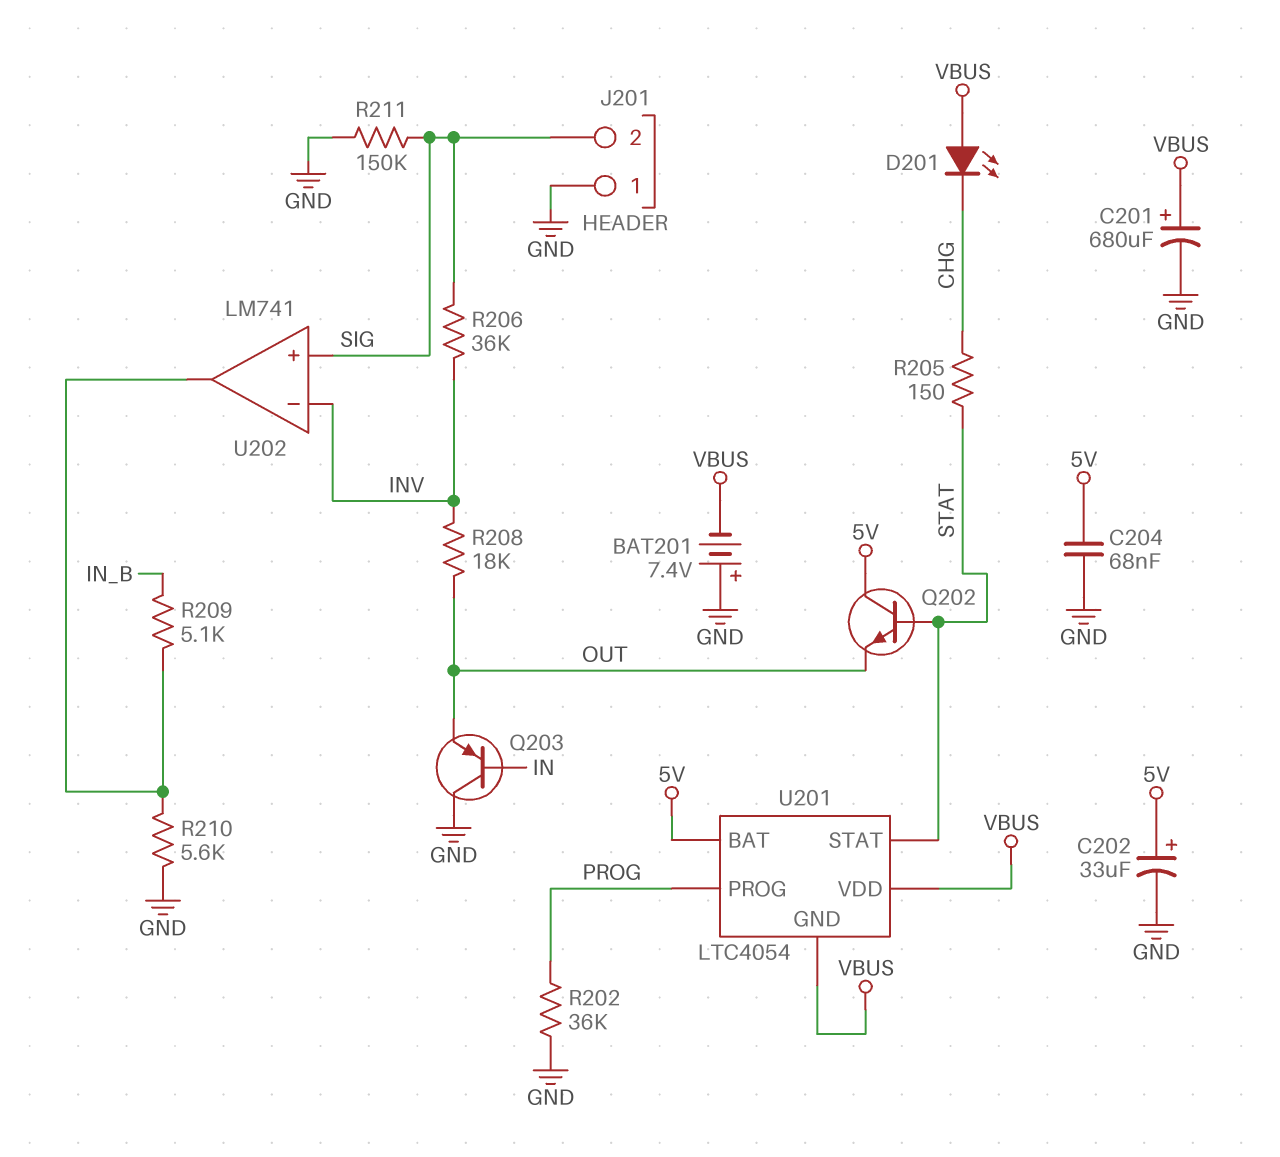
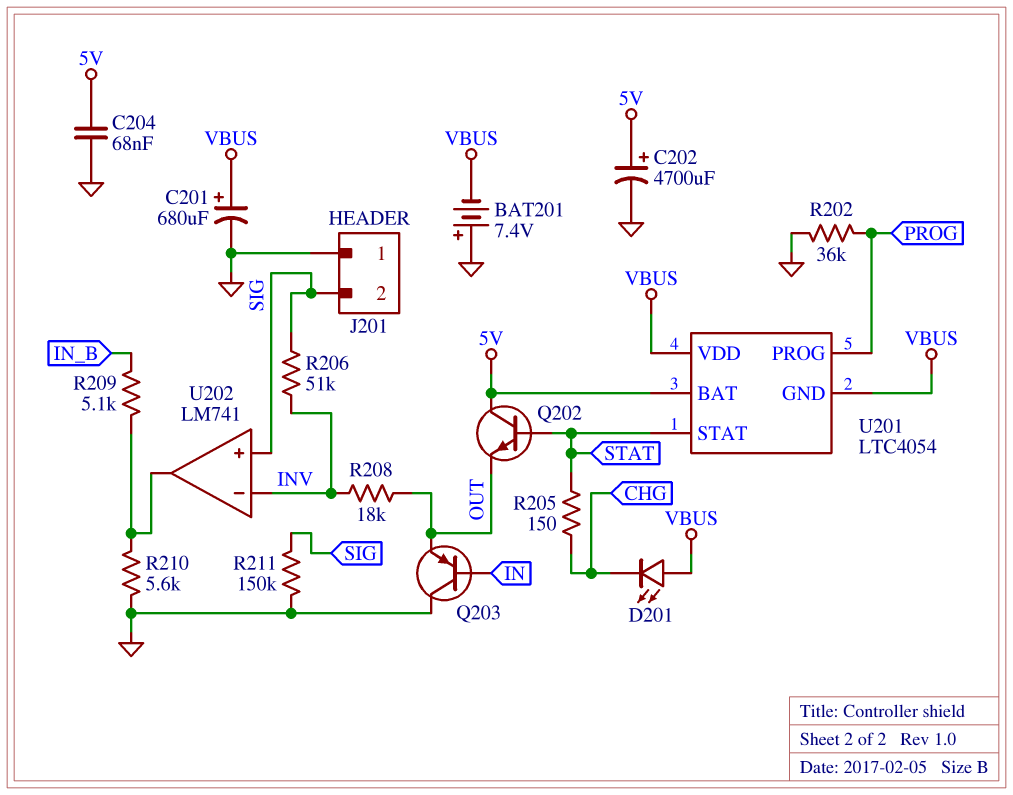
C202: 33uF (plus 5V, minus GND) -> 4700uF (plus 5V, minus GND)
R206: 36k (INV, SIG) -> 51k (INV, SIG)

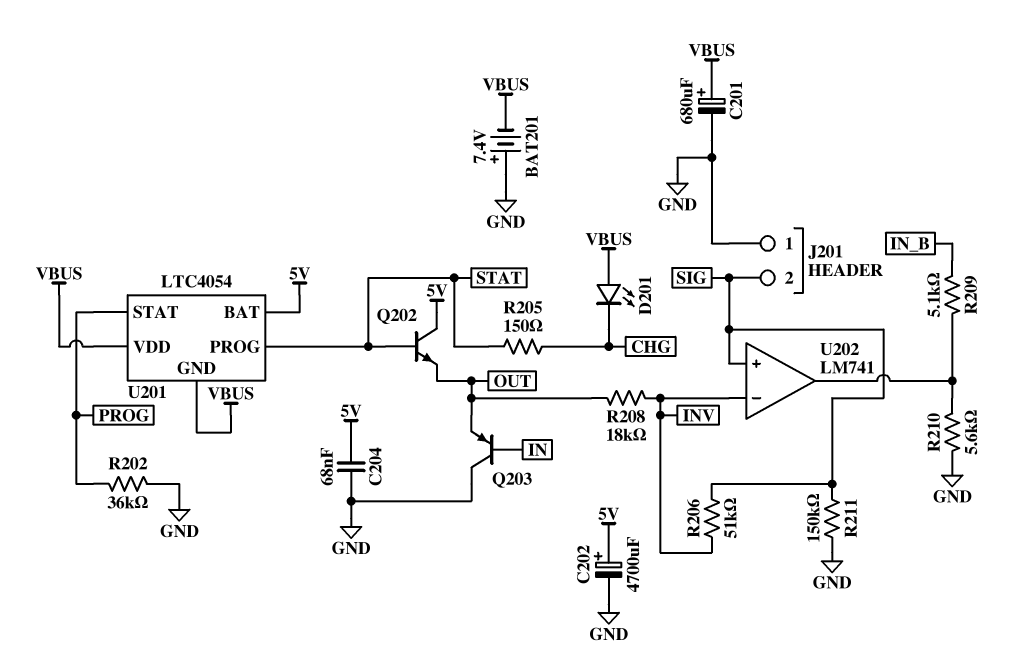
U201 pin PROG: PROG -> STAT
U201 pin STAT: STAT -> PROG

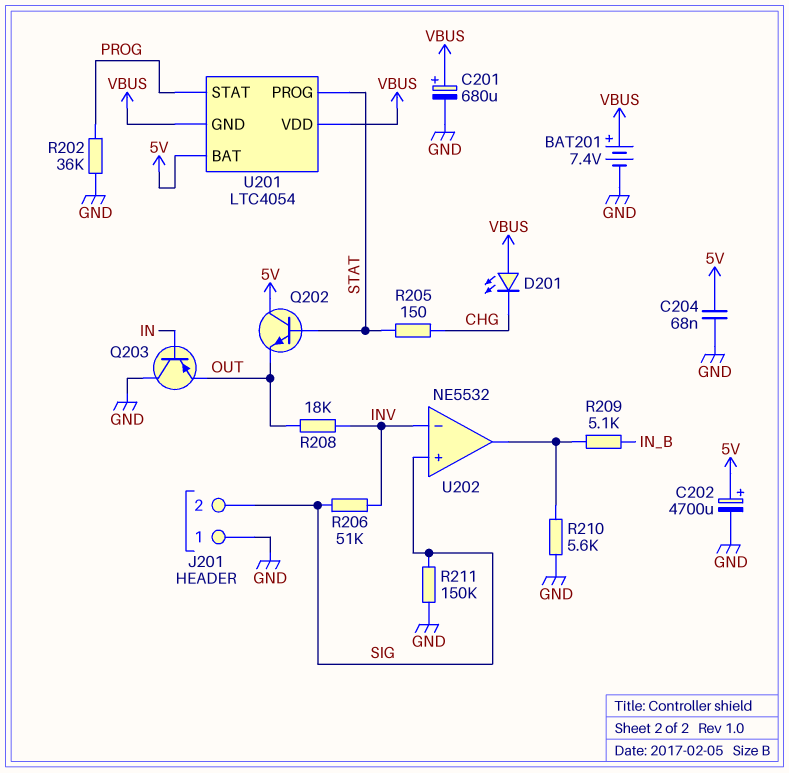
BAT201: 7.4V (plus GND, minus VBUS) -> 7.4V (plus VBUS, minus GND)
U202: LM741 -> NE5532

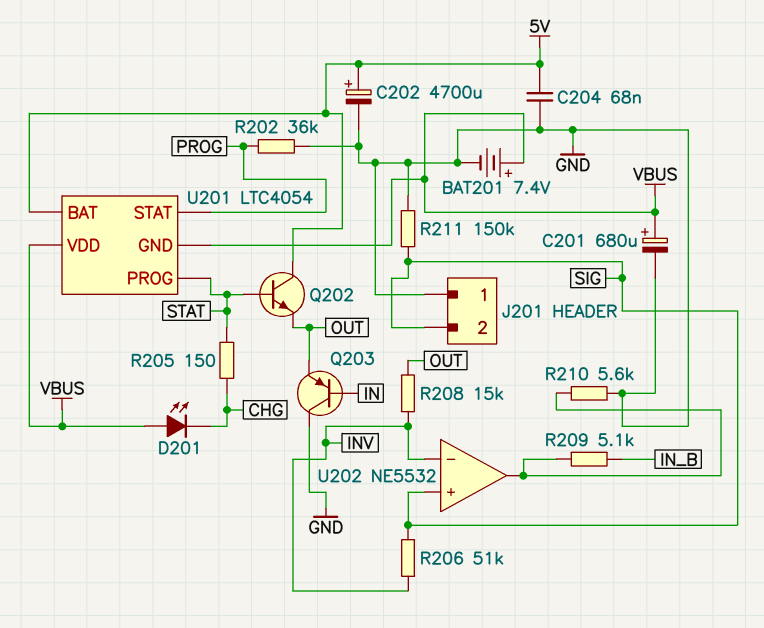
R208: 18k (INV, OUT) -> 15k (INV, OUT)

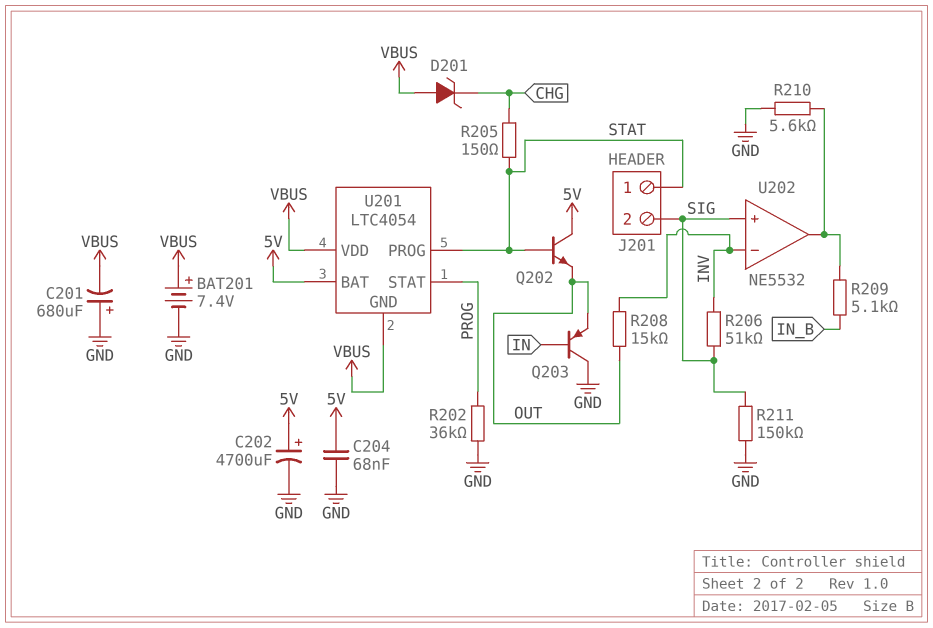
C201: 680uF (plus VBUS, minus GND) -> 680uF (plus GND, minus VBUS)
D201: LED (A VBUS, K CHG) -> zener (A VBUS, K CHG)
J201 pin 1: GND -> STAT

